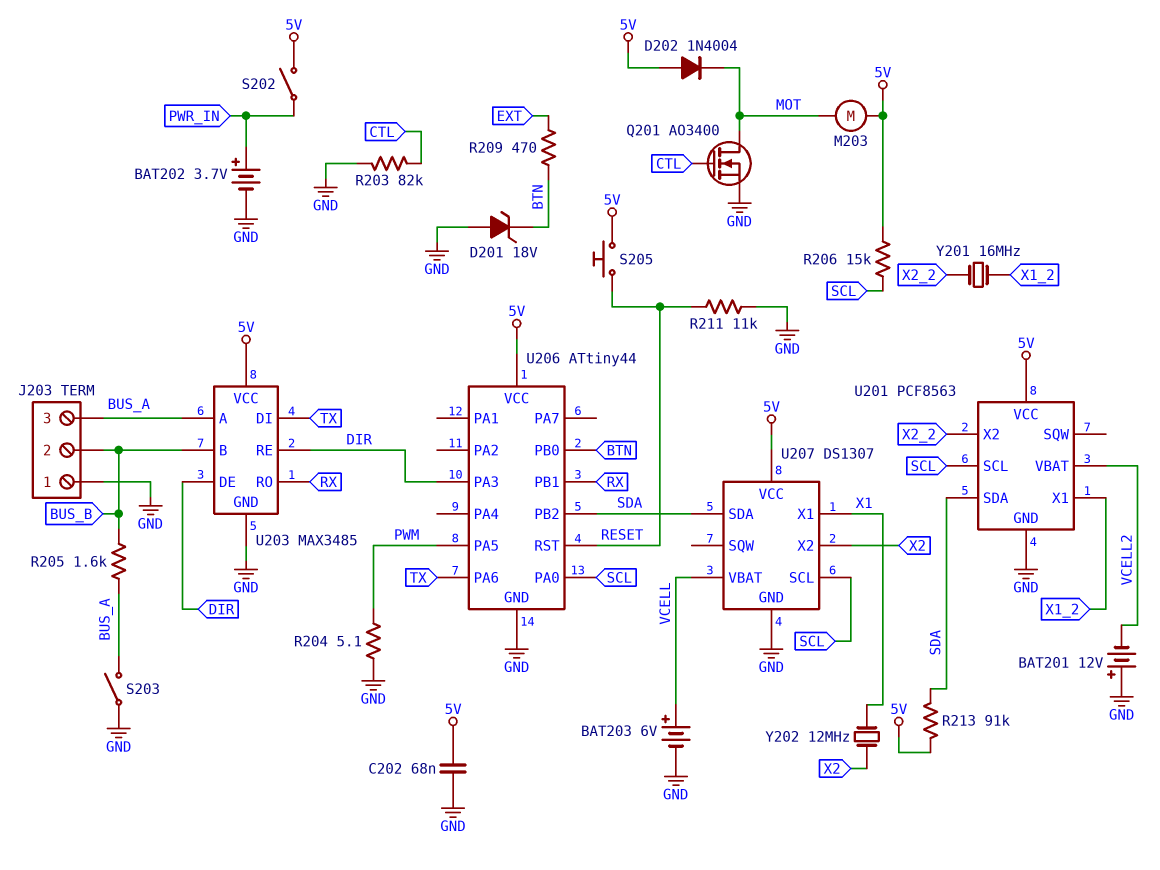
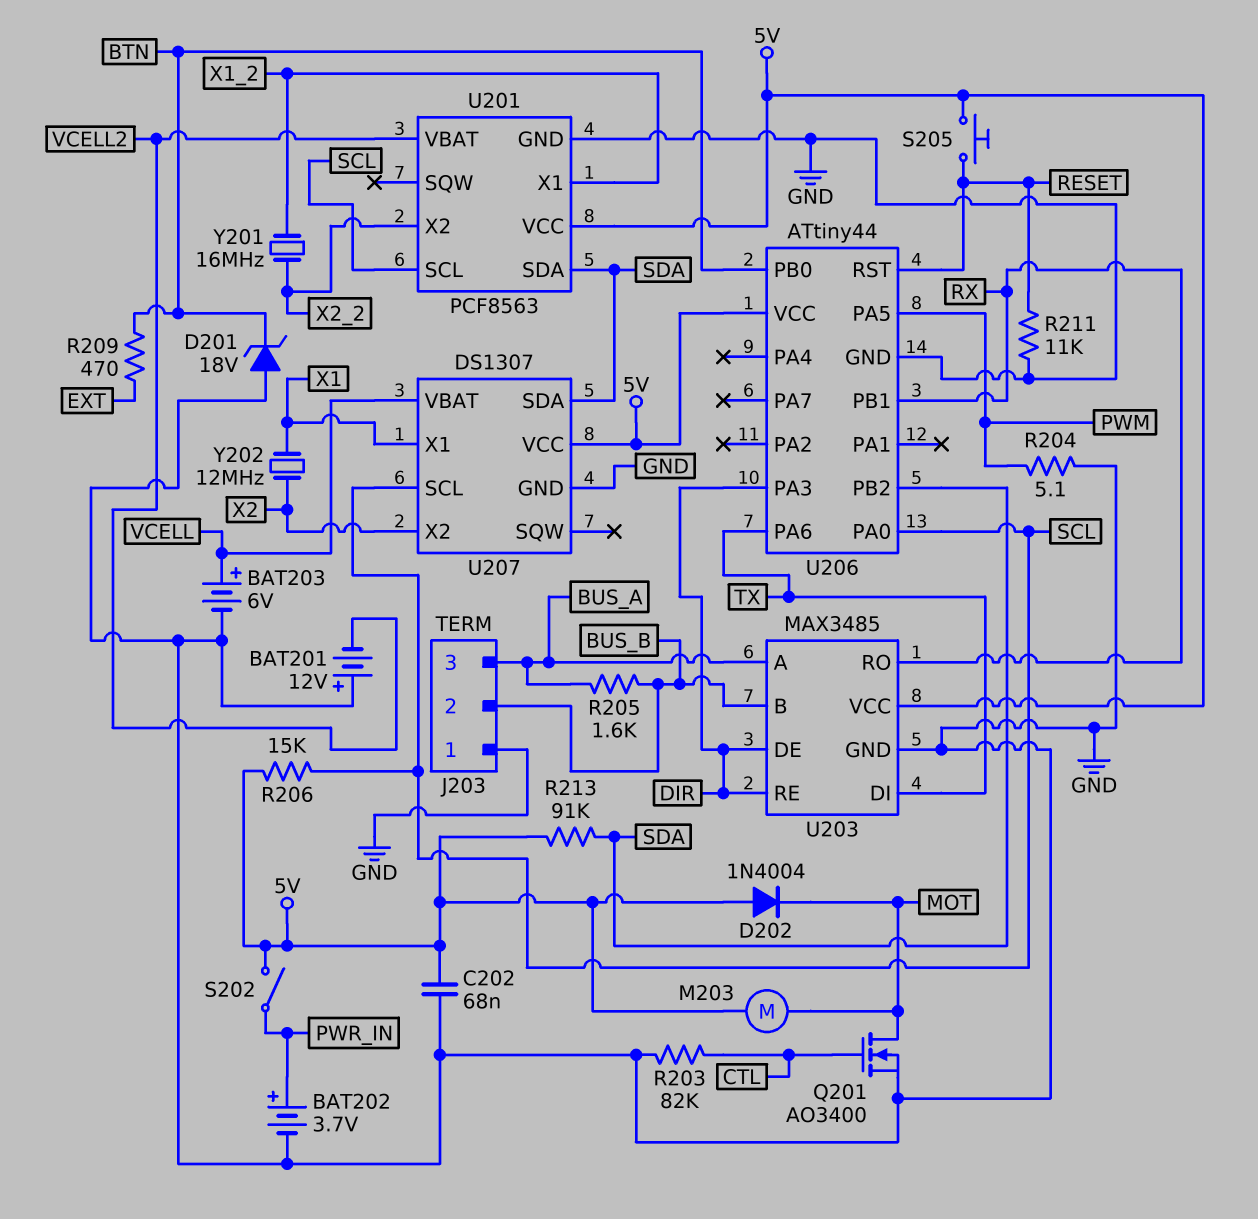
S203: switch (BUS_A, GND) -> none

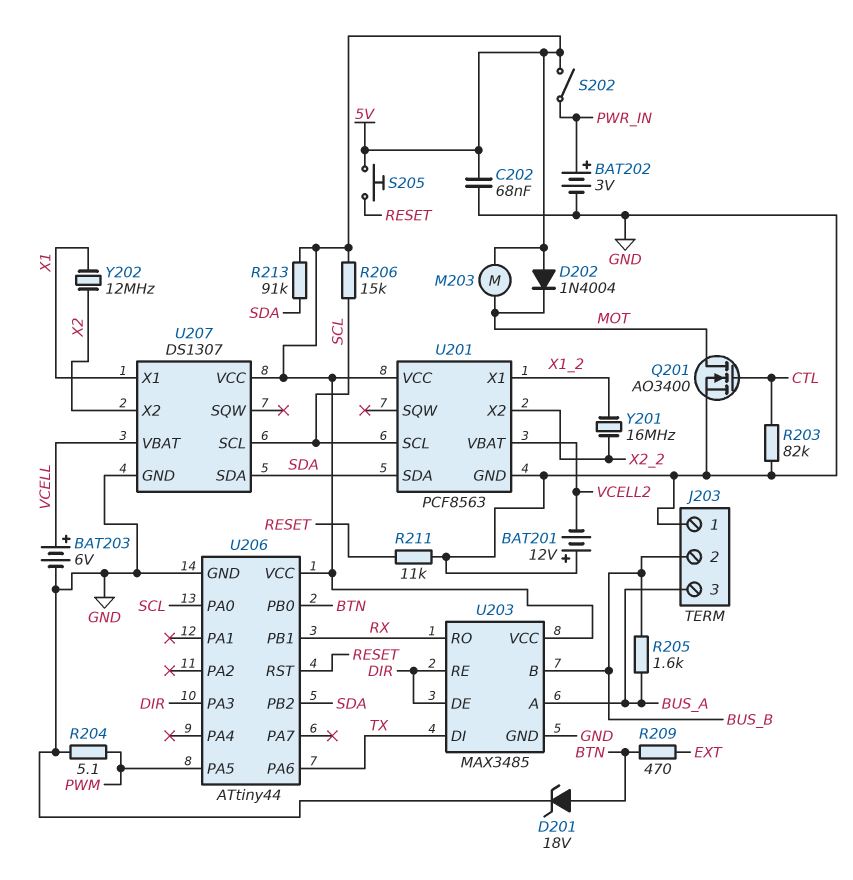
BAT202: 3.7V (plus PWR_IN, minus GND) -> 3V (plus PWR_IN, minus GND)
D201: zener 18V (A GND, K BTN) -> zener 18V (A BTN, K GND)

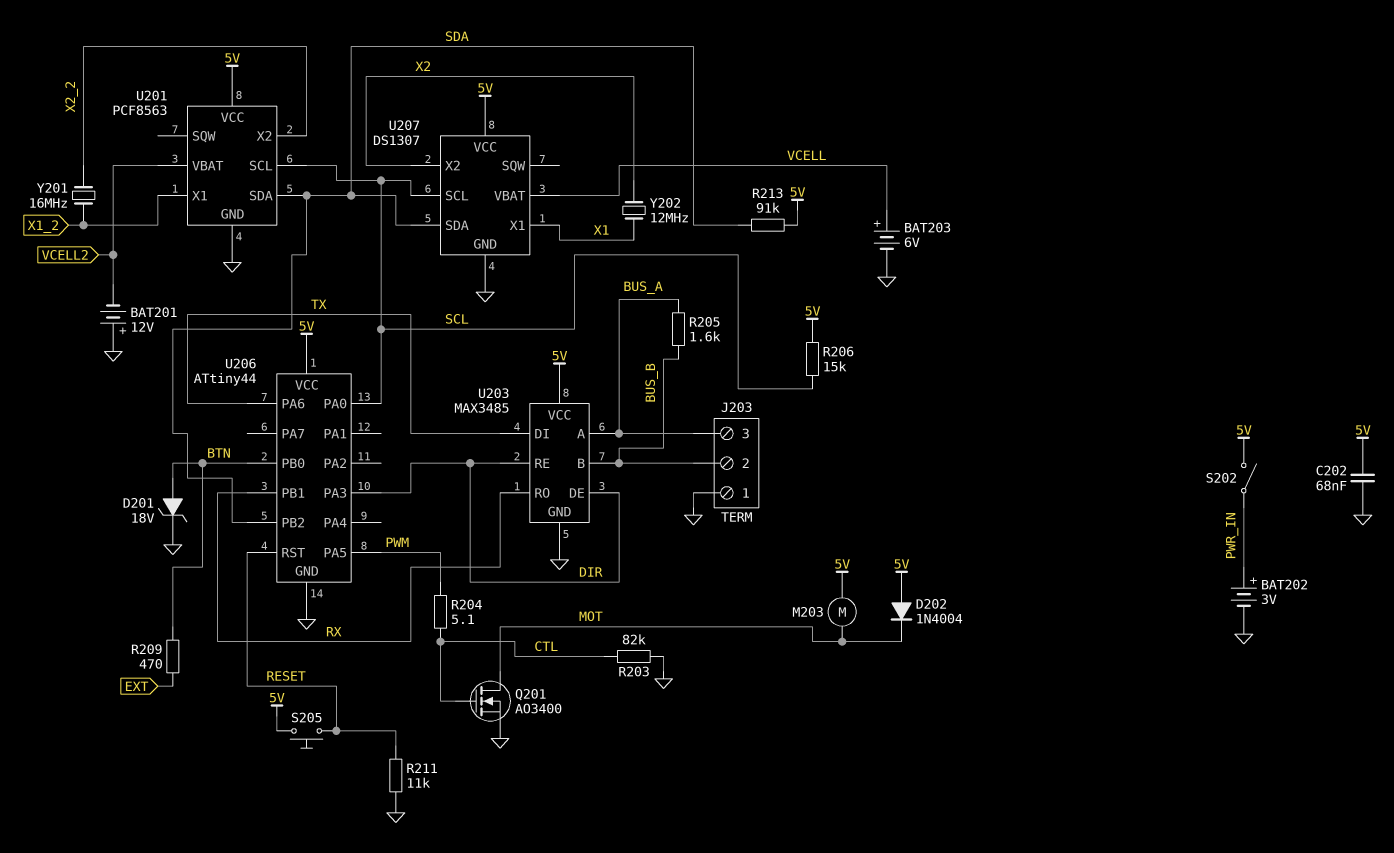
R204: 5.1 (GND, PWM) -> 5.1 (CTL, PWM)

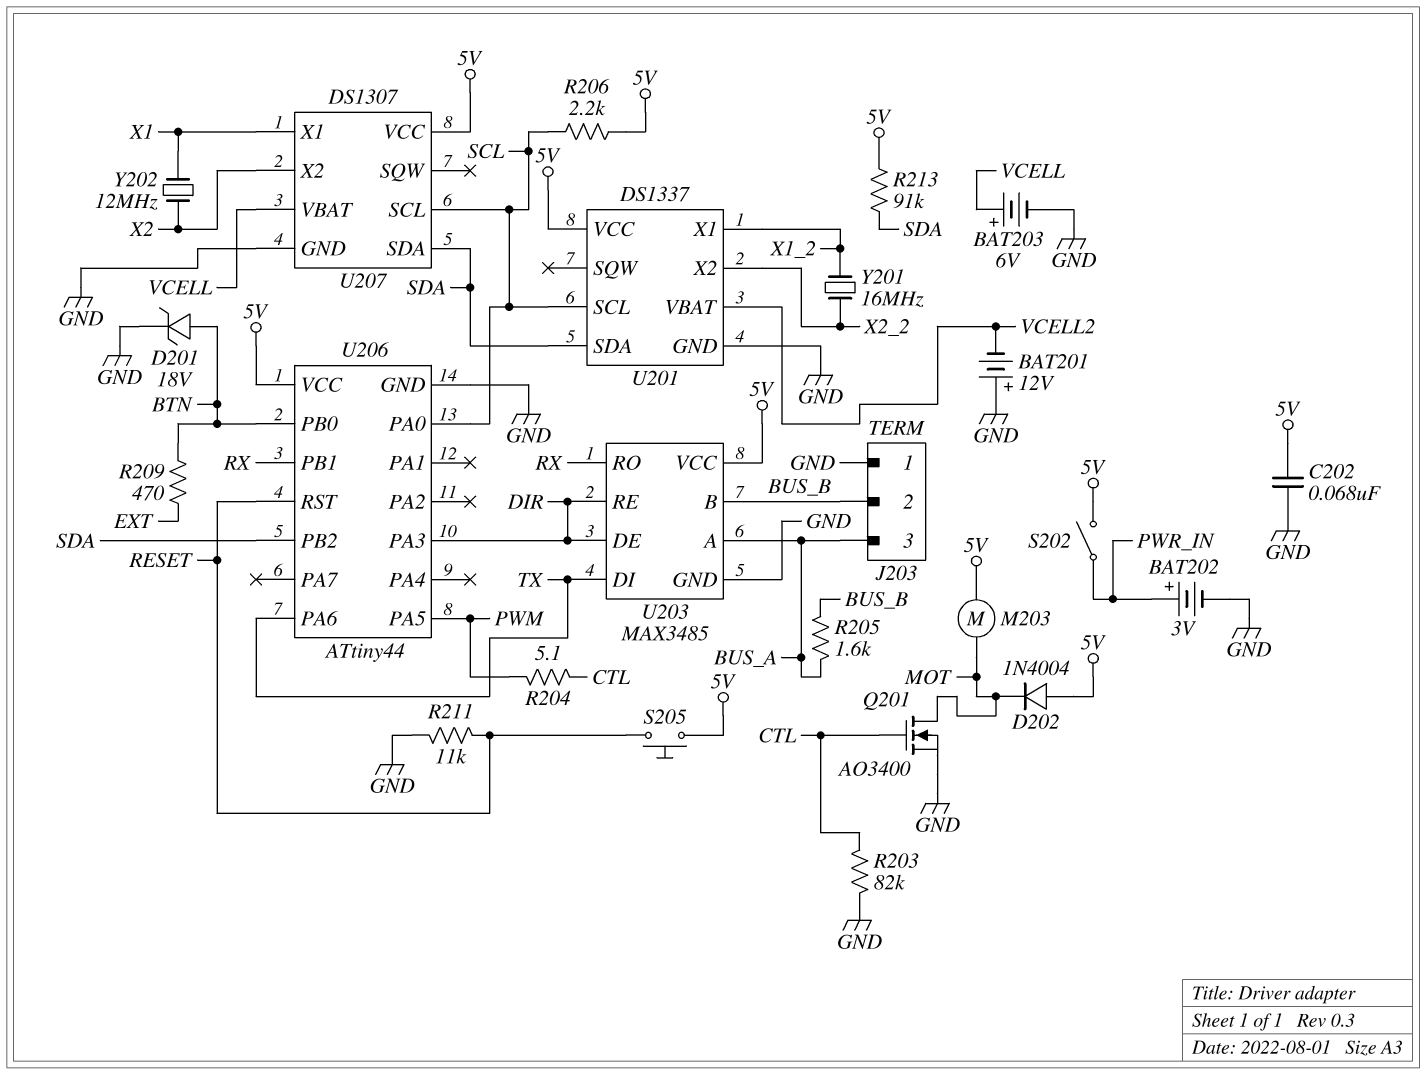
R206: 15k (5V, SCL) -> 2.2k (5V, SCL)
U201: PCF8563 -> DS1337

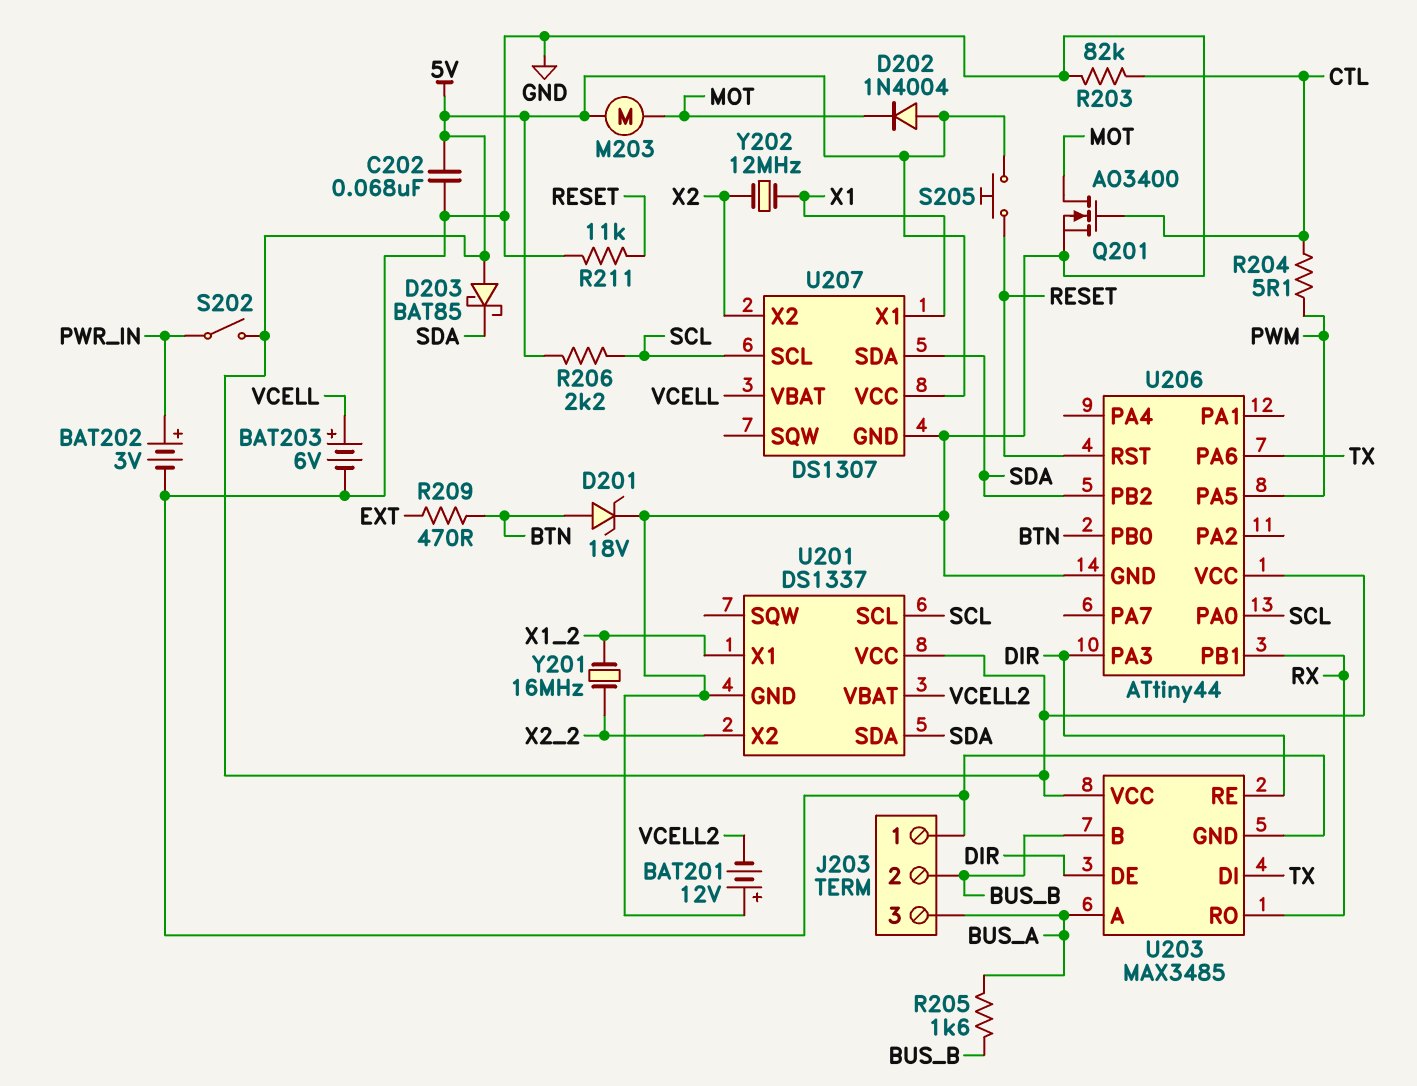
D203: none -> schottky BAT85 (A 5V, K SDA)
R213: 91k (5V, SDA) -> none

